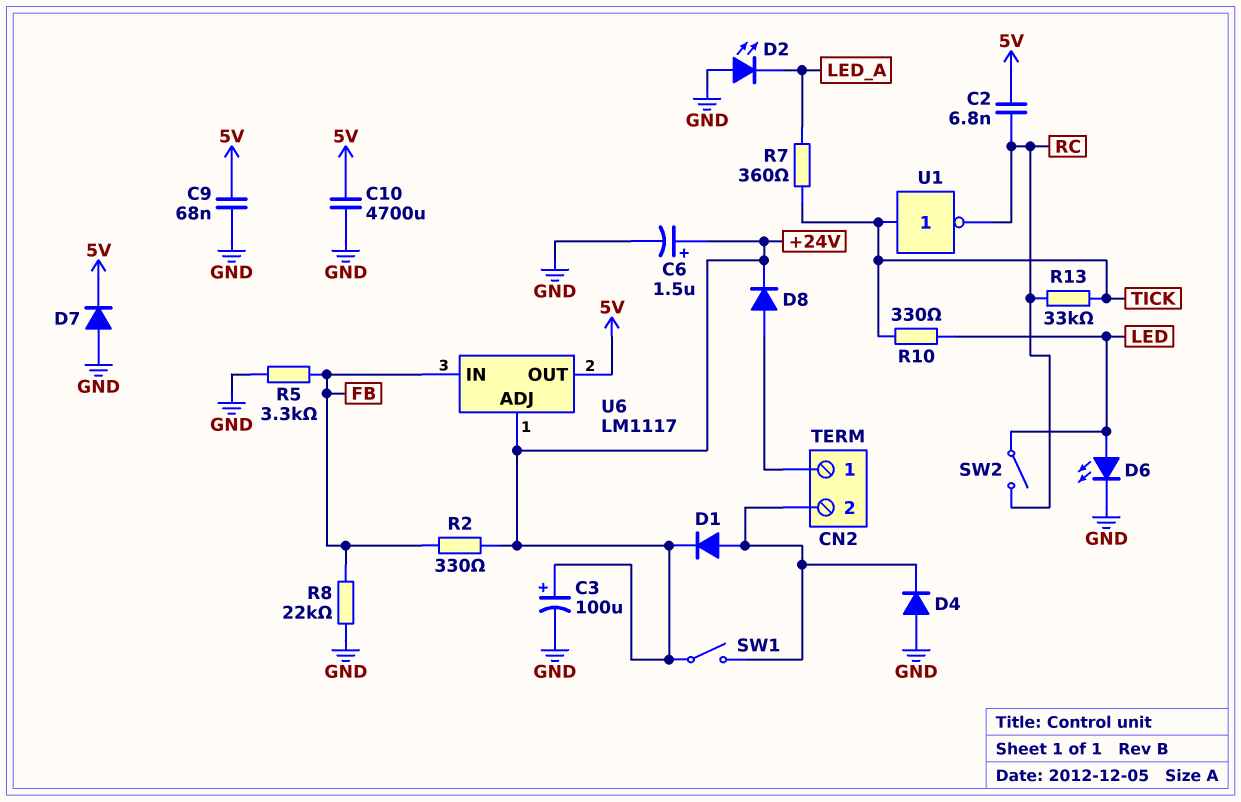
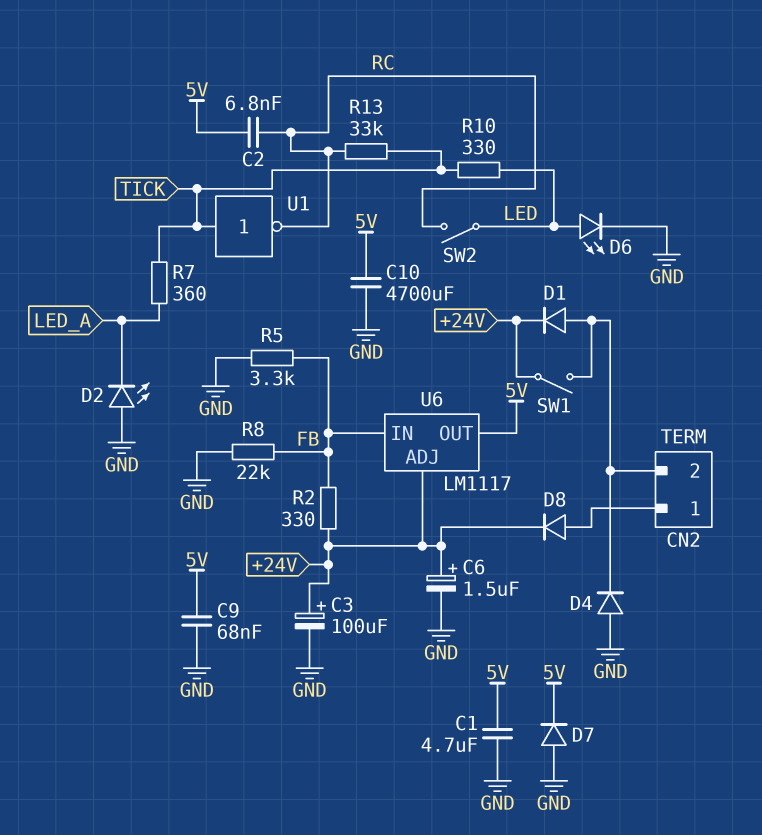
C1: none -> 4.7uF (5V, GND)

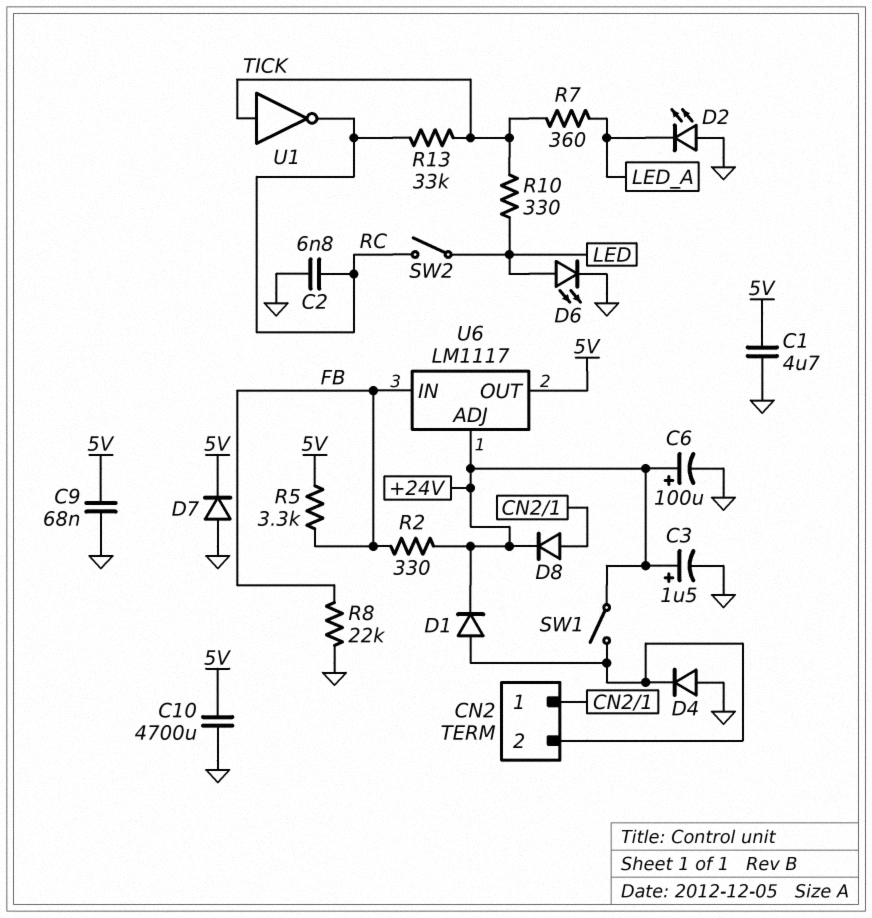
C2: 6.8nF (5V, RC) -> 6.8nF (GND, RC)
C3: 100uF (plus +24V, minus GND) -> 1.5uF (plus +24V, minus GND)
C6: 1.5uF (plus +24V, minus GND) -> 100uF (plus +24V, minus GND)
R5: 3.3k (FB, GND) -> 3.3k (5V, FB)

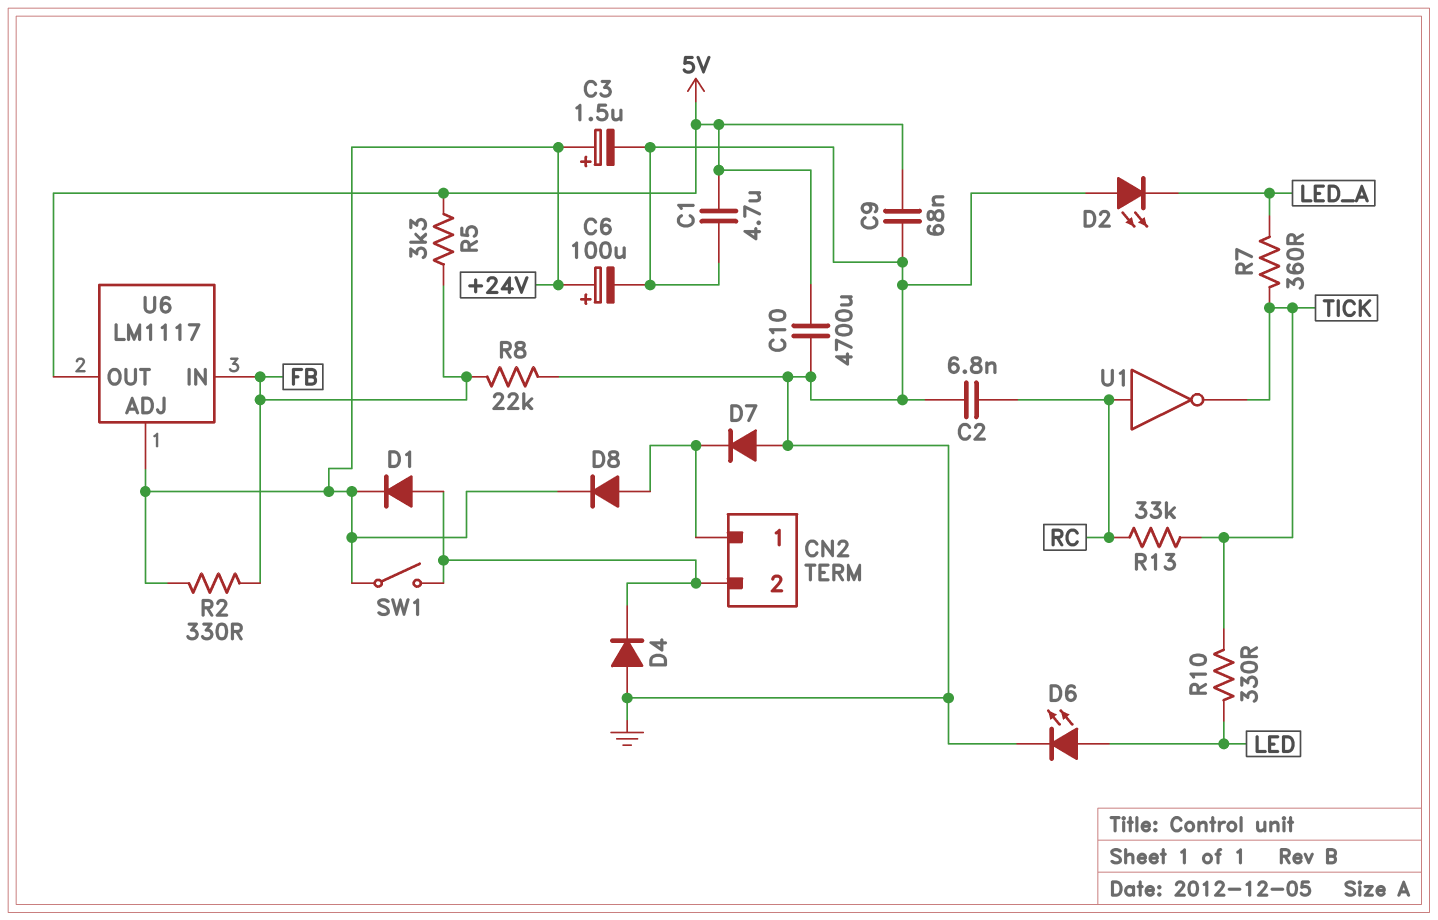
D7: diode (A GND, K 5V) -> diode (A GND, K CN2/1)
SW2: switch (LED, RC) -> none
U1: NOT (in TICK, out RC) -> NOT (in RC, out TICK)

